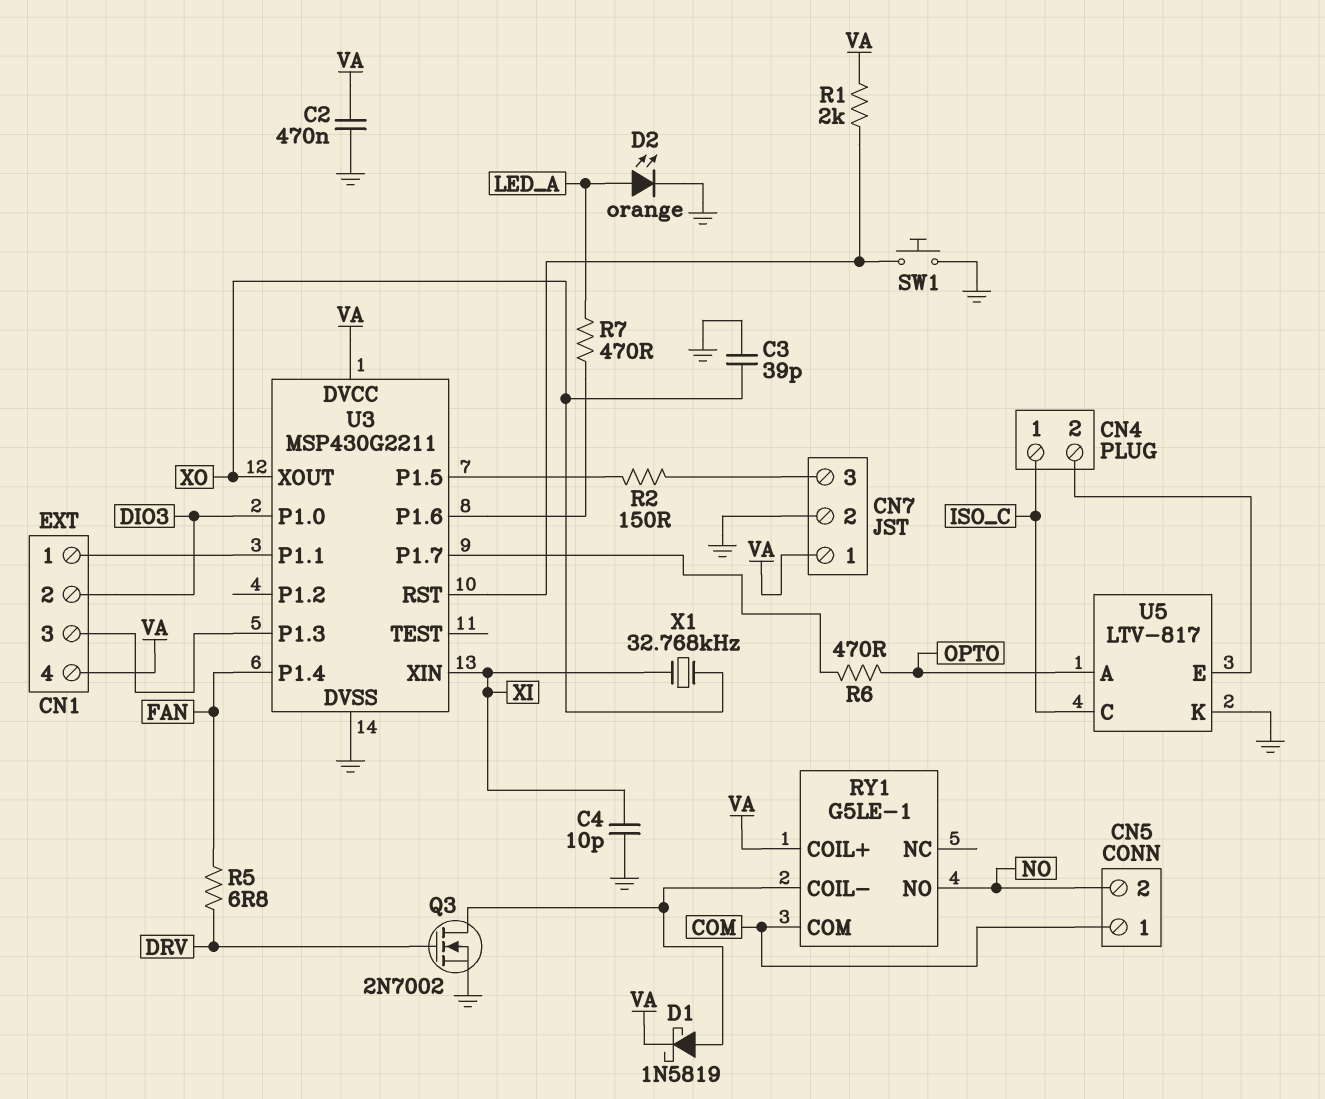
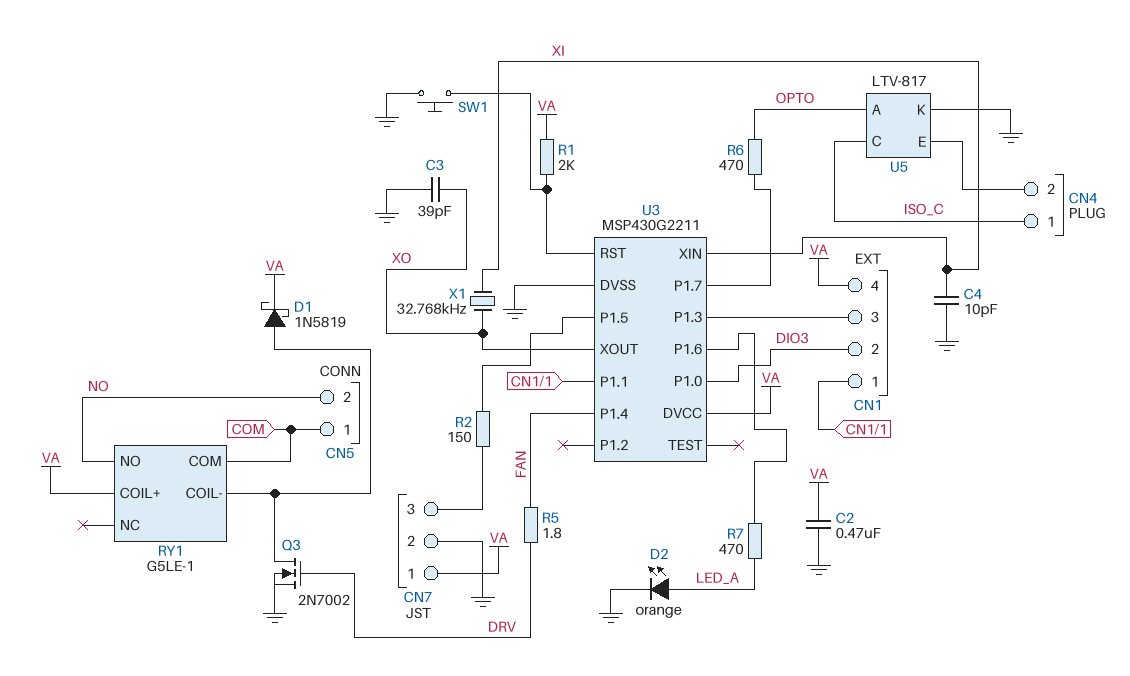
R5: 6.8 (DRV, FAN) -> 1.8 (DRV, FAN)

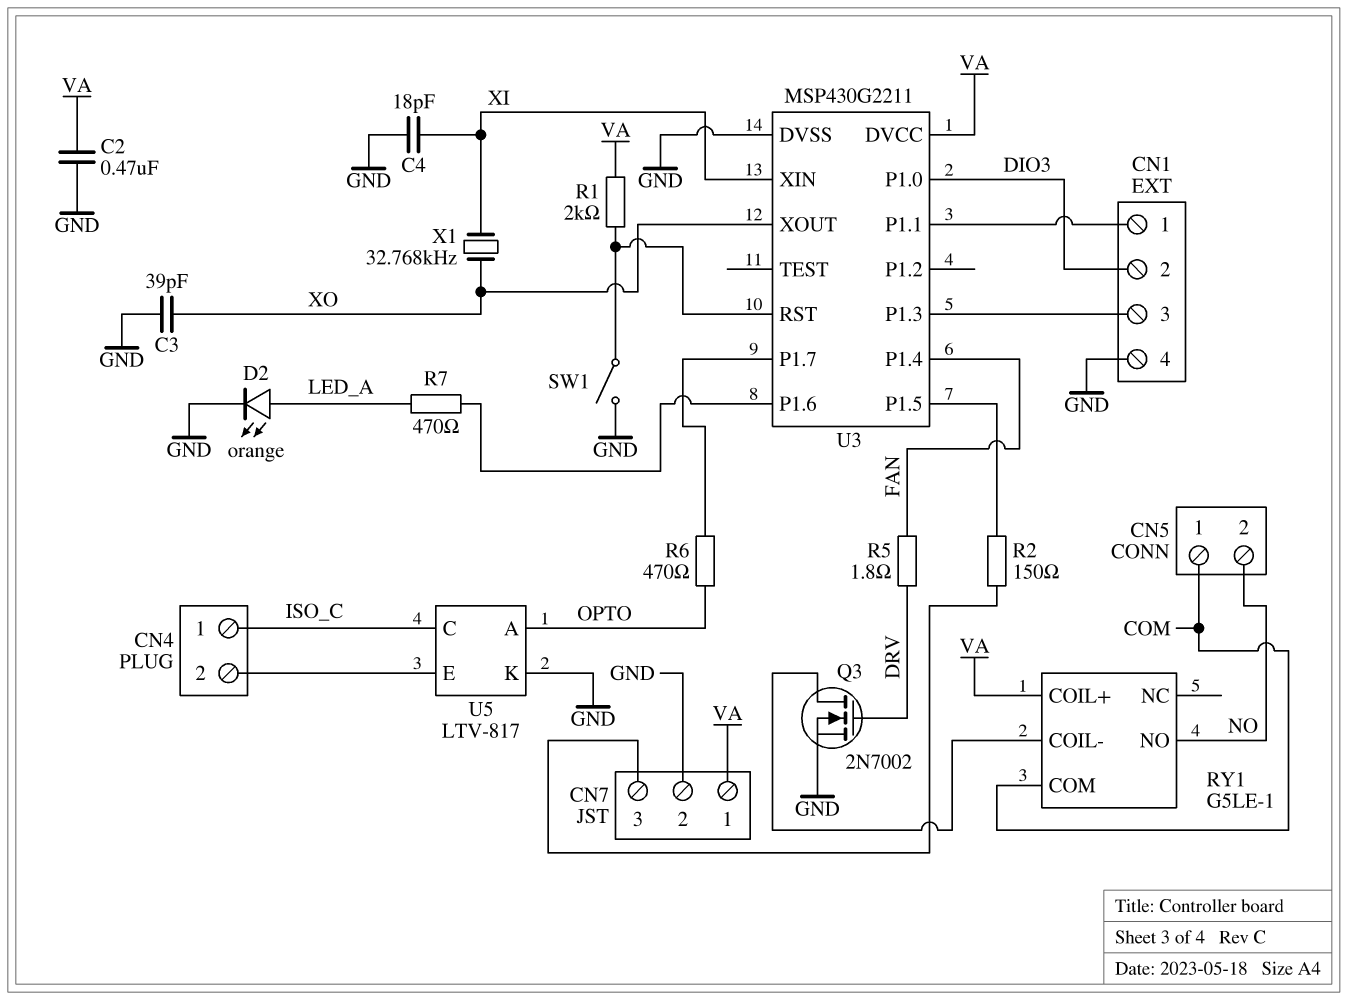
C4: 10pF (GND, XI) -> 18pF (GND, XI)
CN1 pin 4: VA -> GND
D1: schottky 1N5819 (A RY1/COIL-, K VA) -> none
SW1: button (GND, U3/RST) -> switch (GND, U3/RST)

